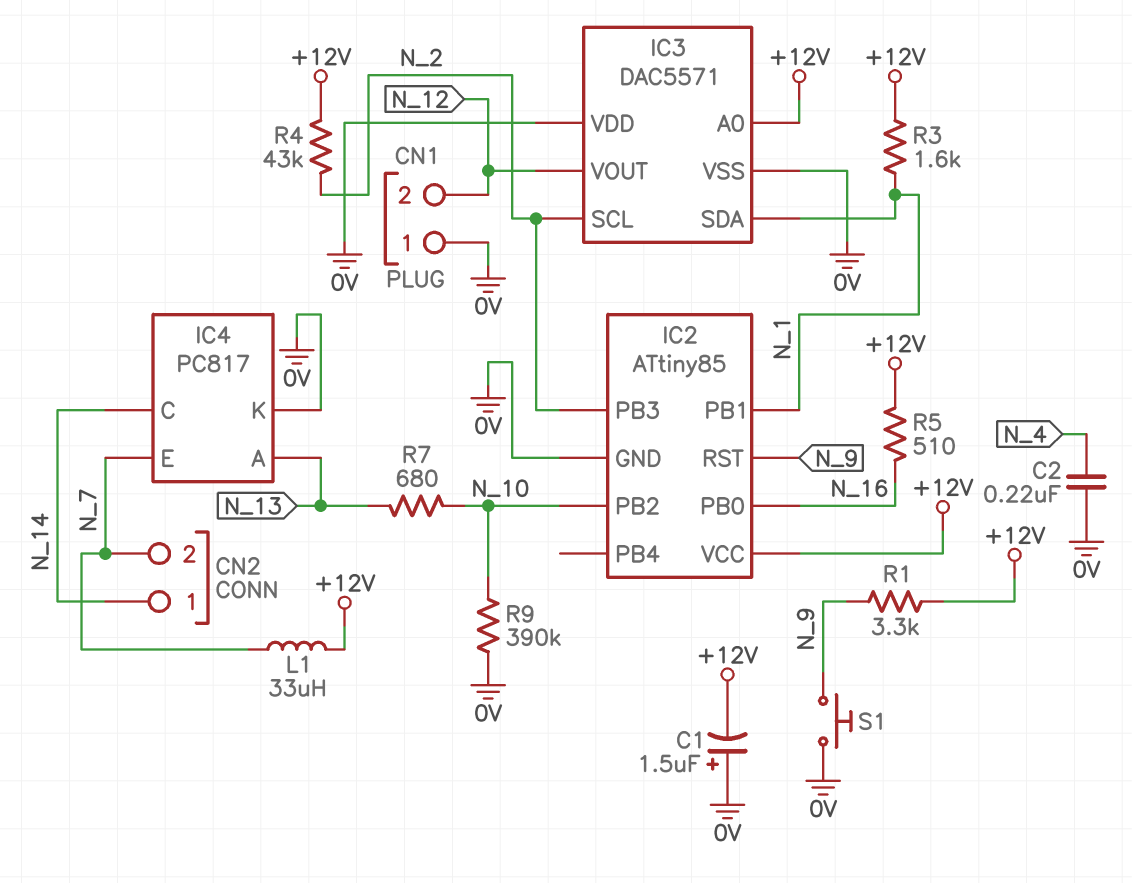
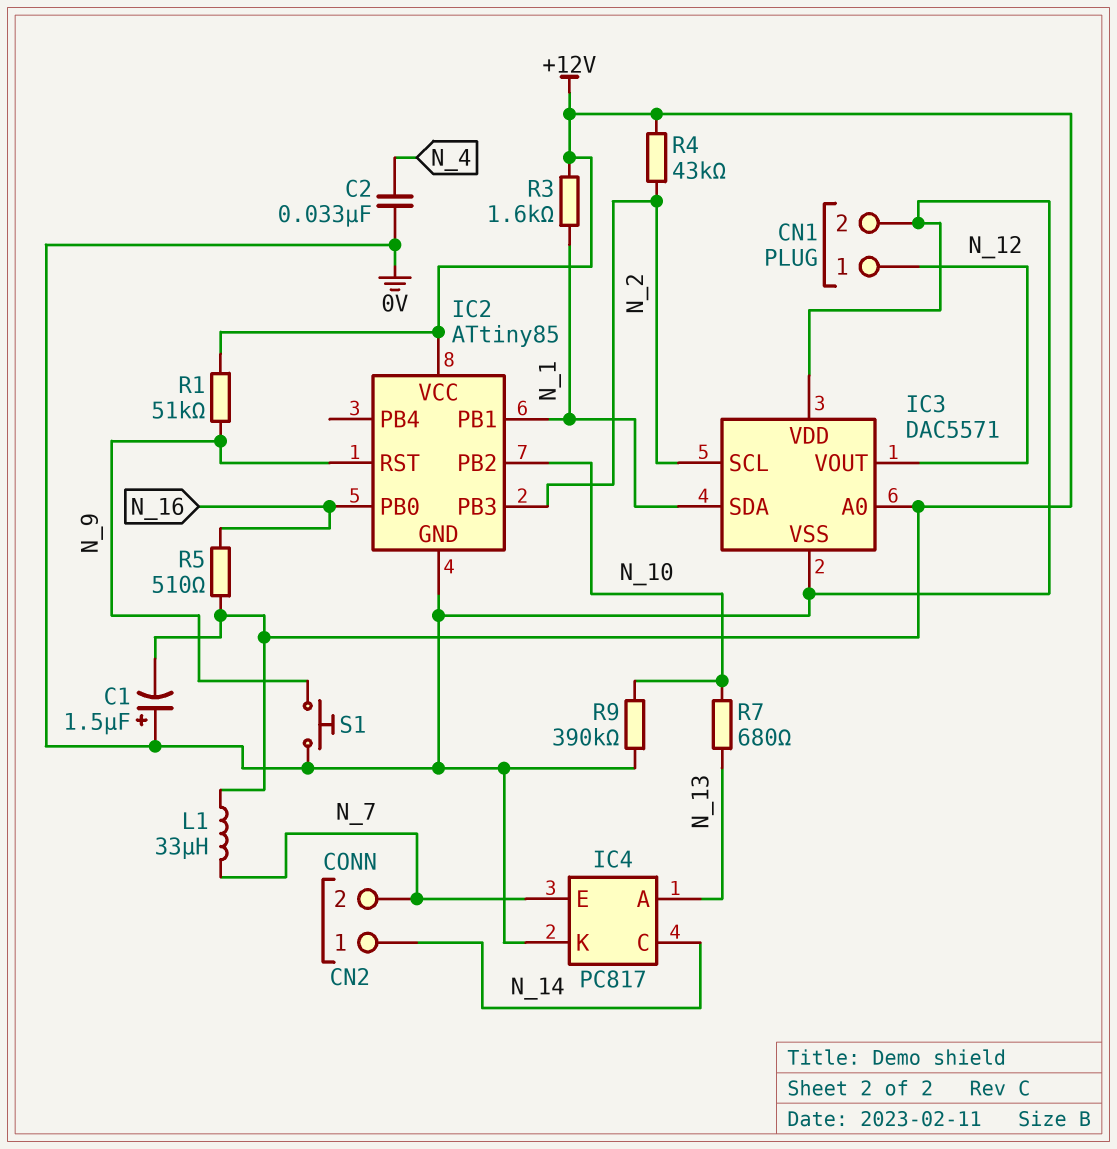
C2: 220nF (0V, N_4) -> 33nF (0V, N_4)
CN1 pin 1: 0V -> N_12
CN1 pin 2: N_12 -> 0V
R1: 3.3k (+12V, N_9) -> 51k (+12V, N_9)

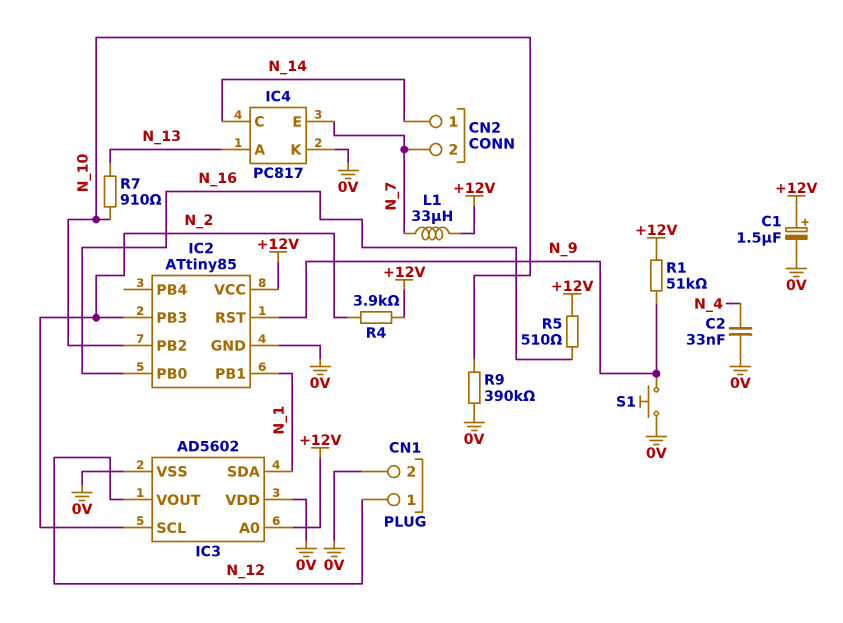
C1: 1.5uF (plus 0V, minus +12V) -> 1.5uF (plus +12V, minus 0V)
IC3: DAC5571 -> AD5602
R3: 1.6k (+12V, N_1) -> none
R4: 43k (+12V, N_2) -> 3.9k (+12V, N_2)
R7: 680 (N_10, N_13) -> 910 (N_10, N_13)

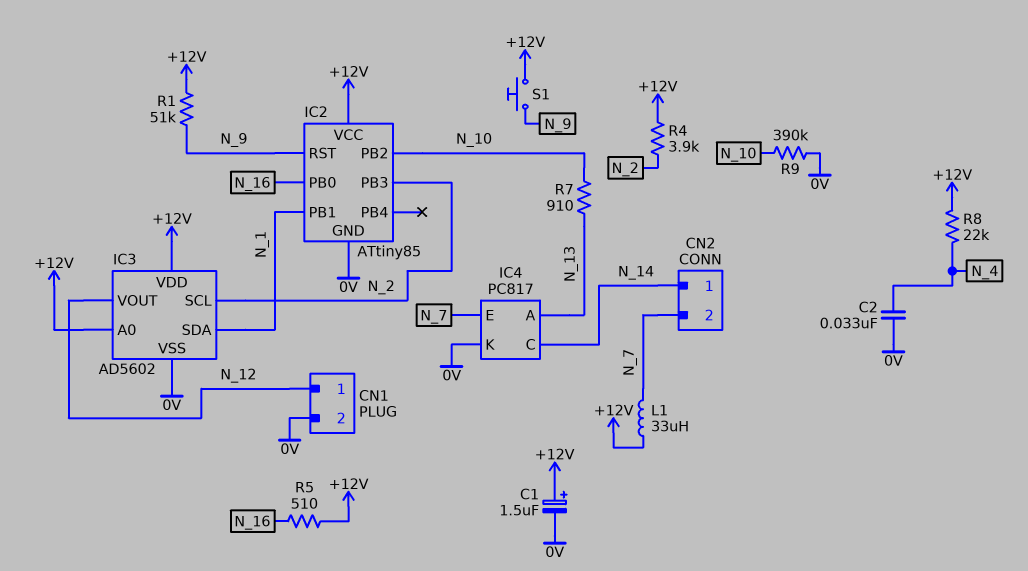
IC3 pin VDD: 0V -> +12V
R8: none -> 22k (+12V, N_4)
S1: button (0V, N_9) -> button (+12V, N_9)

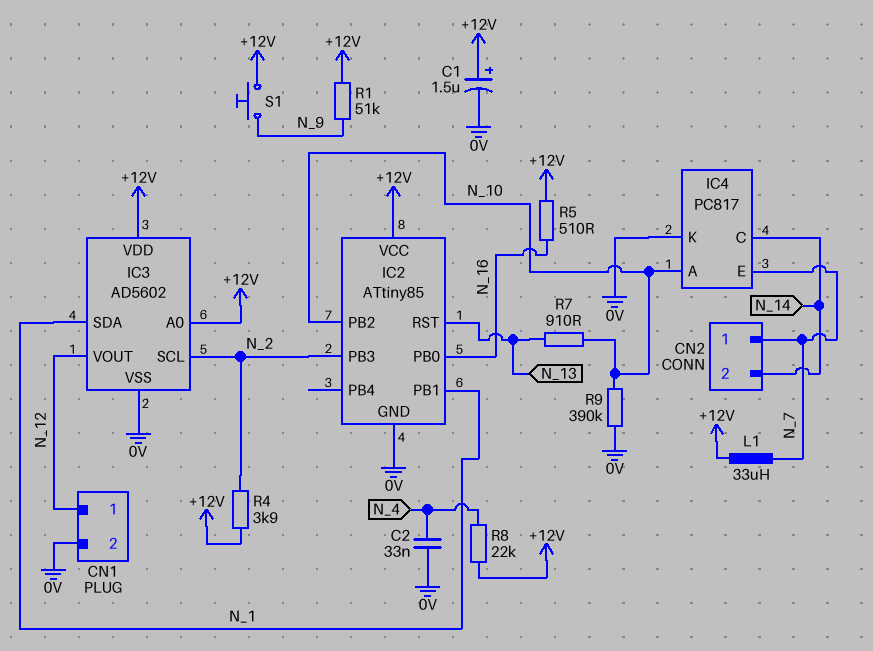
CN2 pin 1: N_14 -> N_7
CN2 pin 2: N_7 -> N_14
IC2 pin RST: N_9 -> N_13
IC4 pin A: N_13 -> N_10

